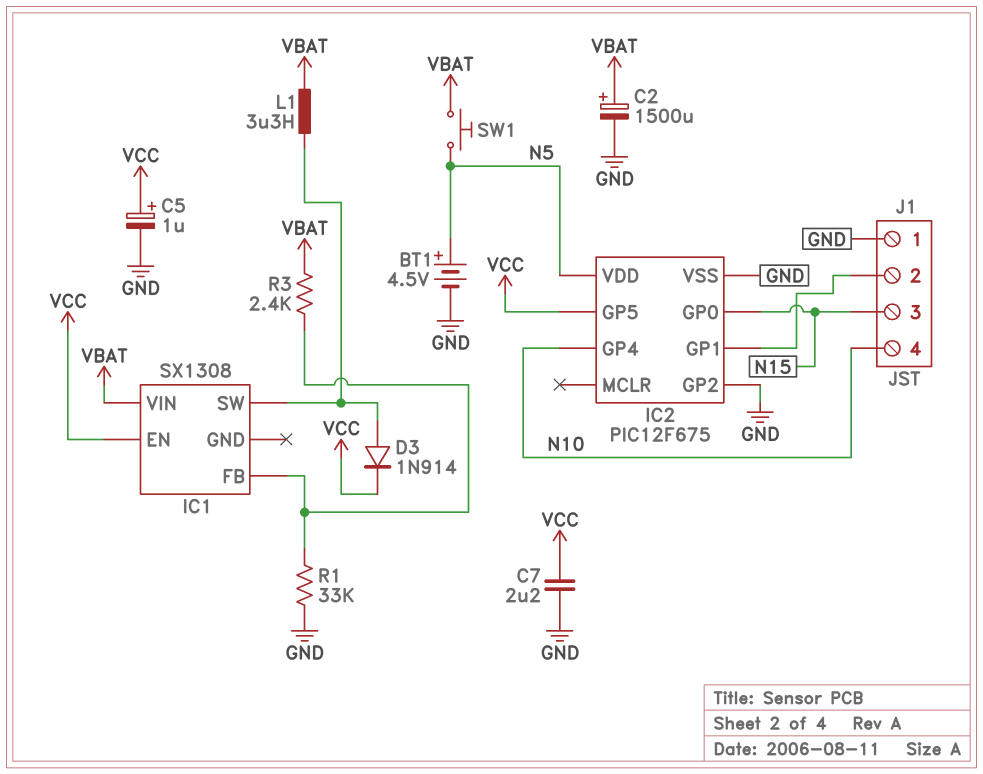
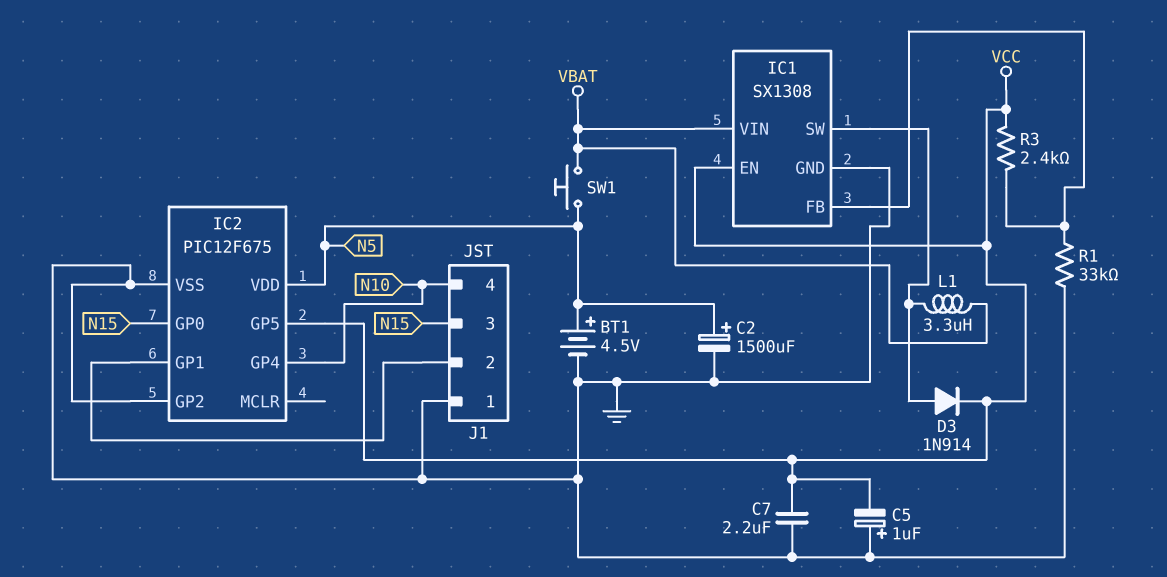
C2: 1500uF (plus VBAT, minus GND) -> 1500uF (plus N5, minus GND)
C5: 1uF (plus VCC, minus GND) -> 1uF (plus GND, minus VCC)
IC1 pin GND: none -> GND
R3: 2.4k (IC1/FB, VBAT) -> 2.4k (IC1/FB, VCC)

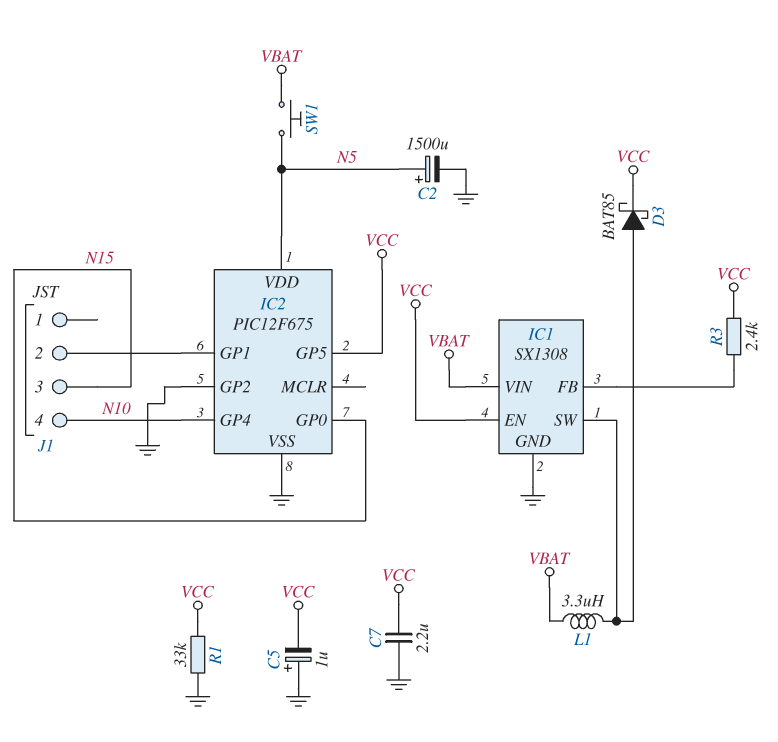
BT1: 4.5V (plus N5, minus GND) -> none
D3: diode 1N914 (A IC1/SW, K VCC) -> schottky BAT85 (A IC1/SW, K VCC)
J1 pin 1: GND -> none
R1: 33k (GND, IC1/FB) -> 33k (GND, VCC)

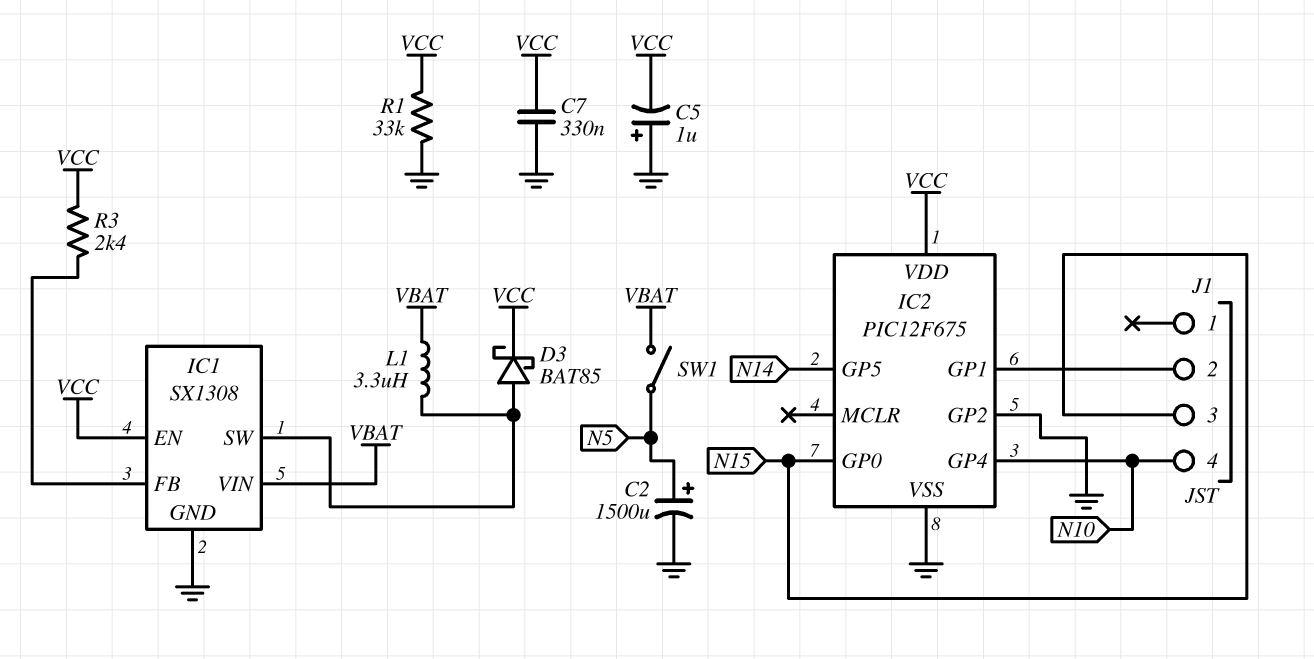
C7: 2.2uF (GND, VCC) -> 330nF (GND, VCC)
IC2 pin GP5: VCC -> N14
IC2 pin VDD: N5 -> VCC
SW1: button (N5, VBAT) -> switch (N5, VBAT)

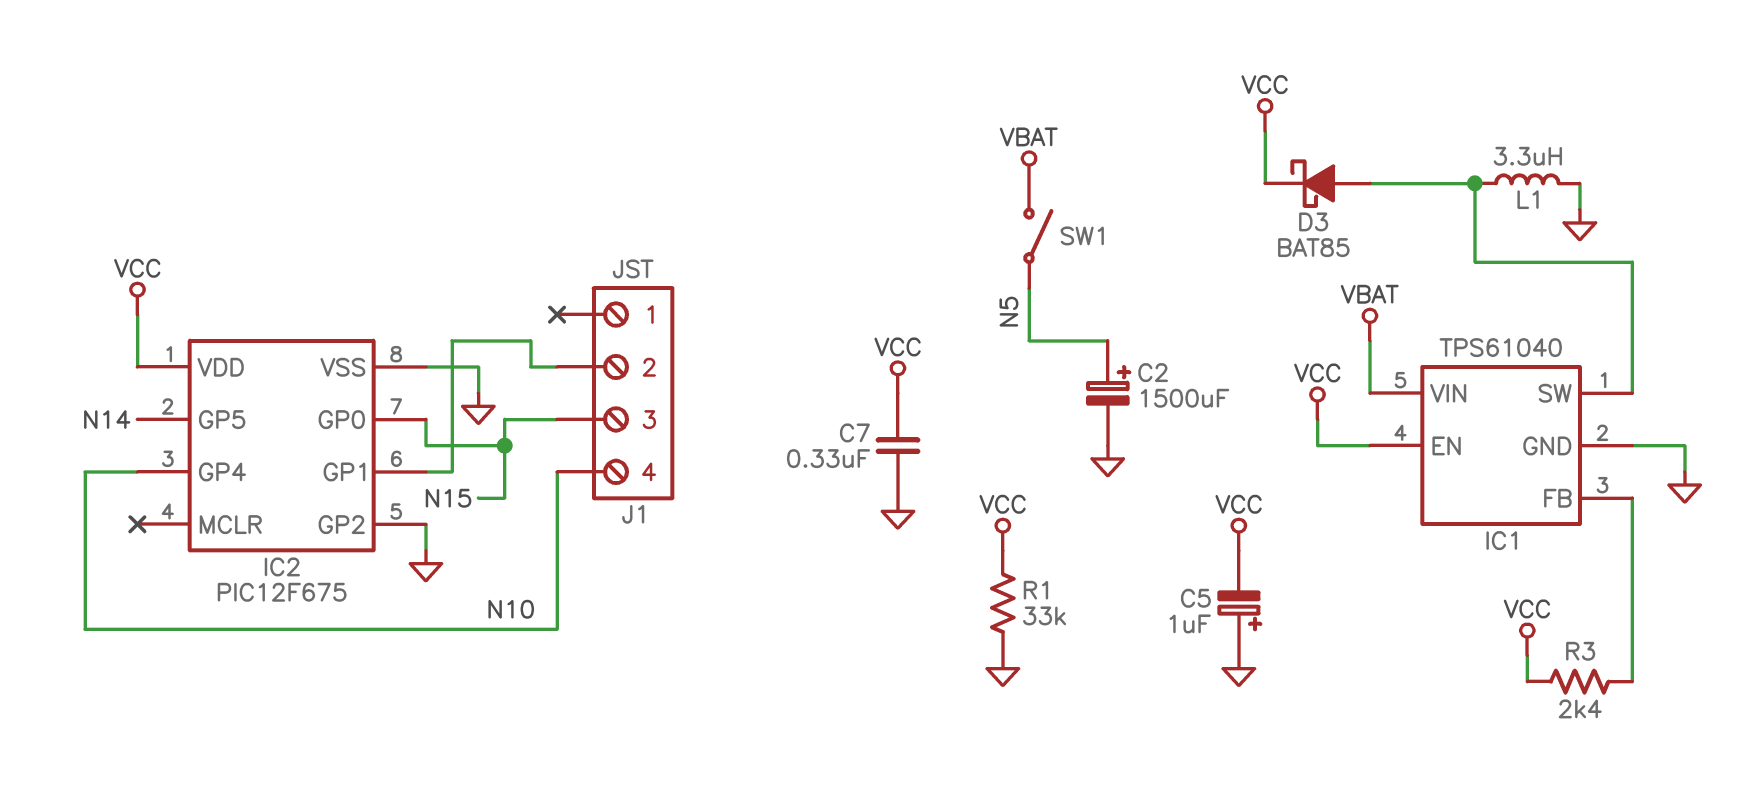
IC1: SX1308 -> TPS61040
L1: 3.3uH (IC1/SW, VBAT) -> 3.3uH (GND, IC1/SW)

